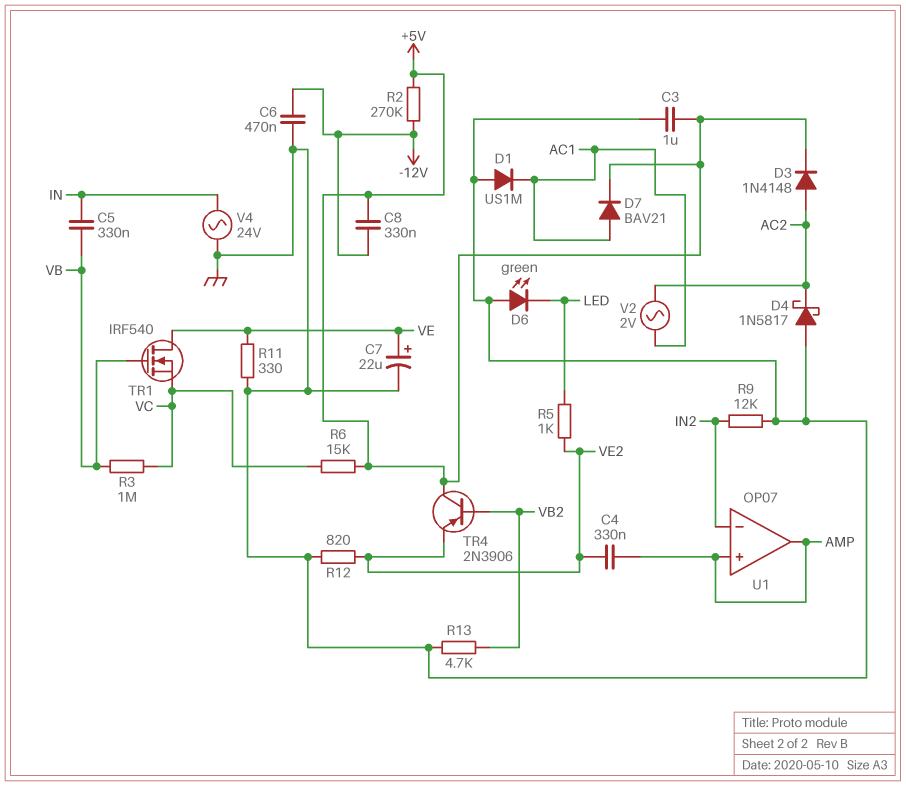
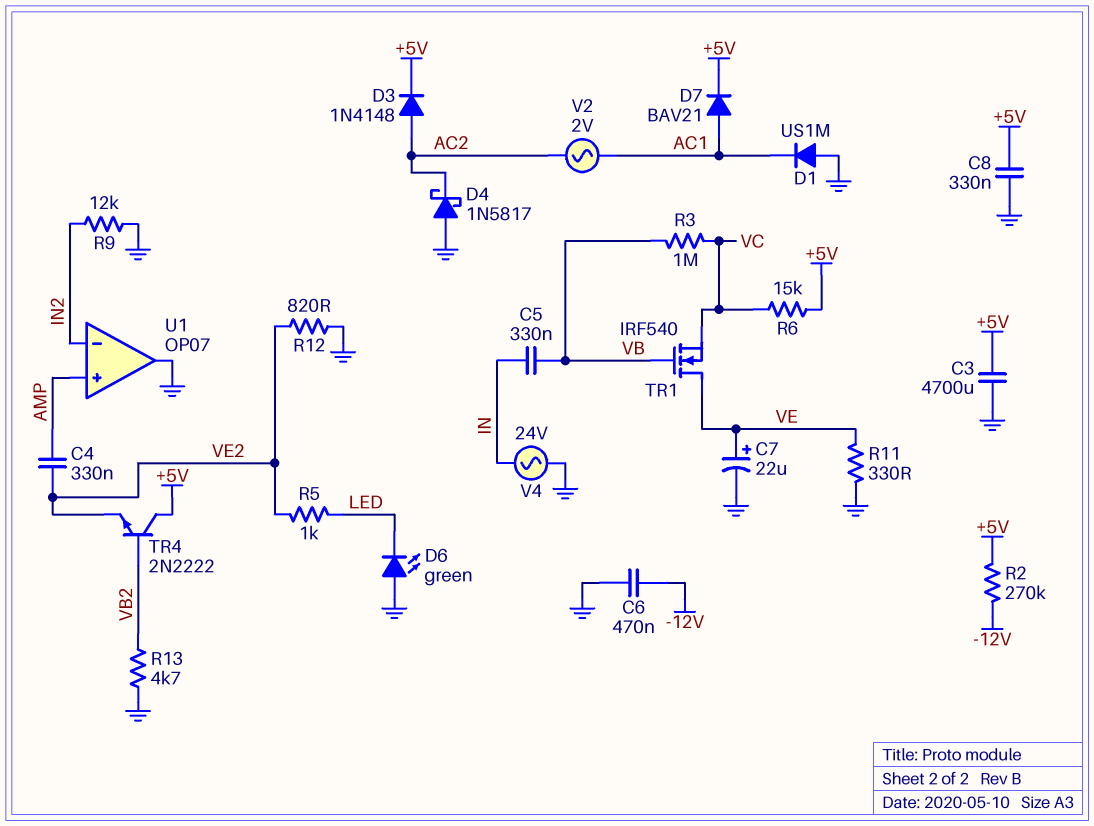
C3: 1uF (+5V, GND) -> 4700uF (+5V, GND)
C8: 330nF (+5V, -12V) -> 330nF (+5V, GND)
TR4: PNP 2N3906 (B VB2, C +5V, E VE2) -> NPN 2N2222 (B VB2, C +5V, E VE2)
U1 pin out: AMP -> GND

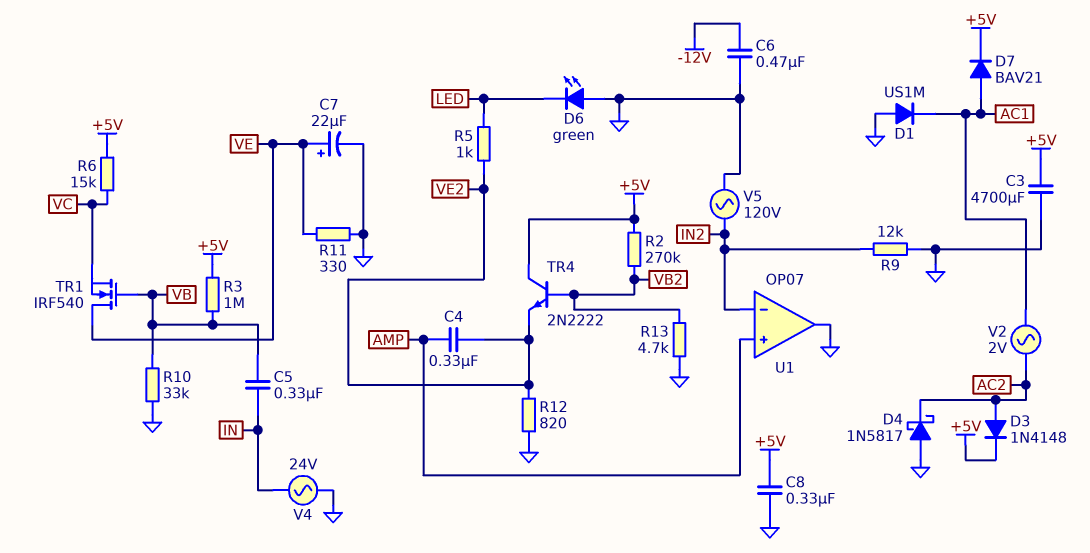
R2: 270k (+5V, -12V) -> 270k (+5V, VB2)
R3: 1M (VB, VC) -> 1M (+5V, VB)
R10: none -> 33k (GND, VB)
V5: none -> AC 120V (GND, IN2)

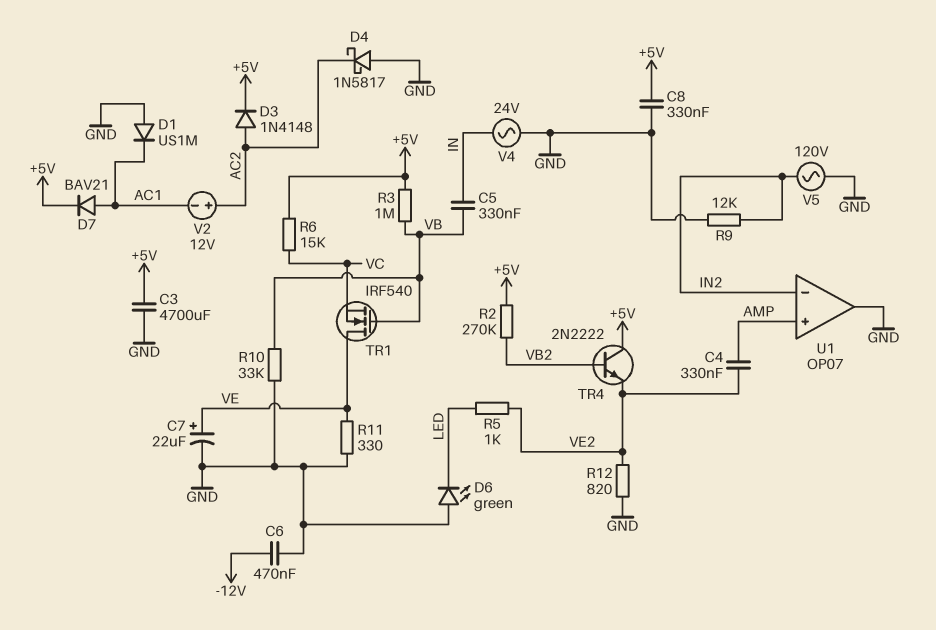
R13: 4.7k (GND, VB2) -> none
V2: AC 2V (AC1, AC2) -> 12V (plus AC2, minus AC1)

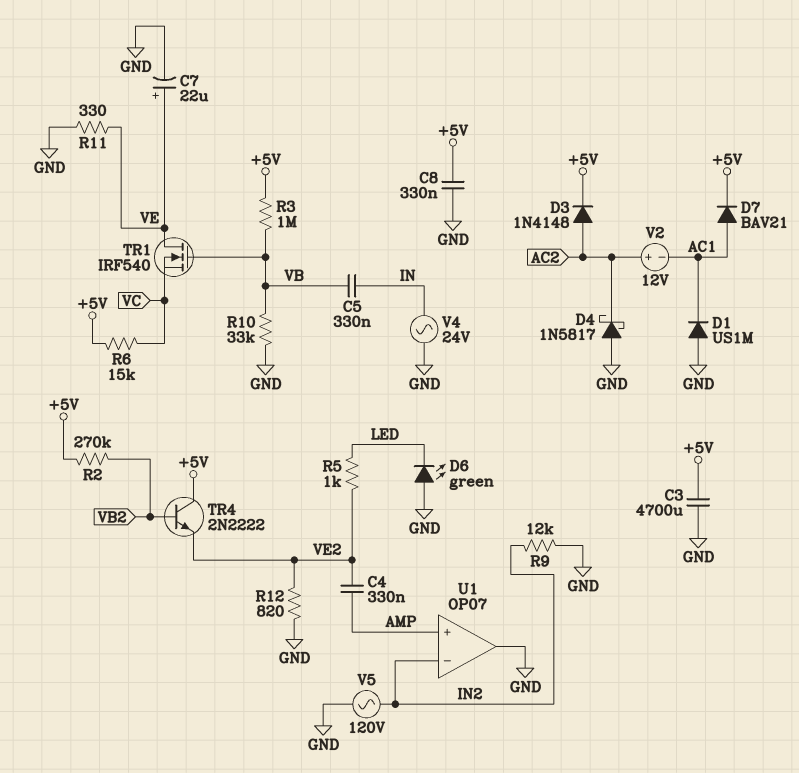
C6: 470nF (-12V, GND) -> none

